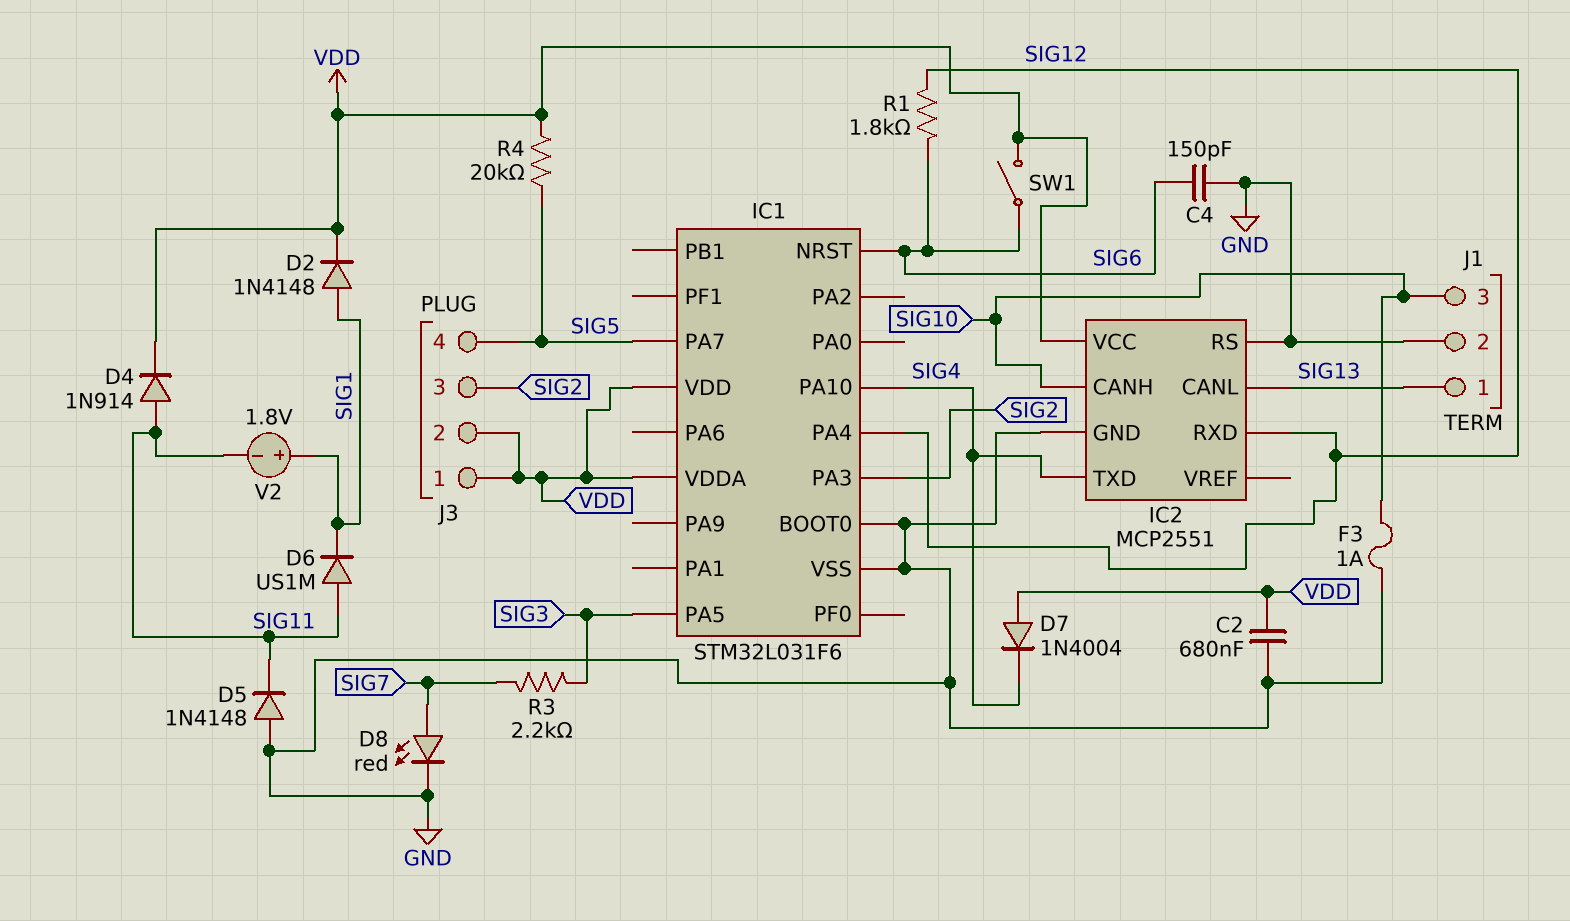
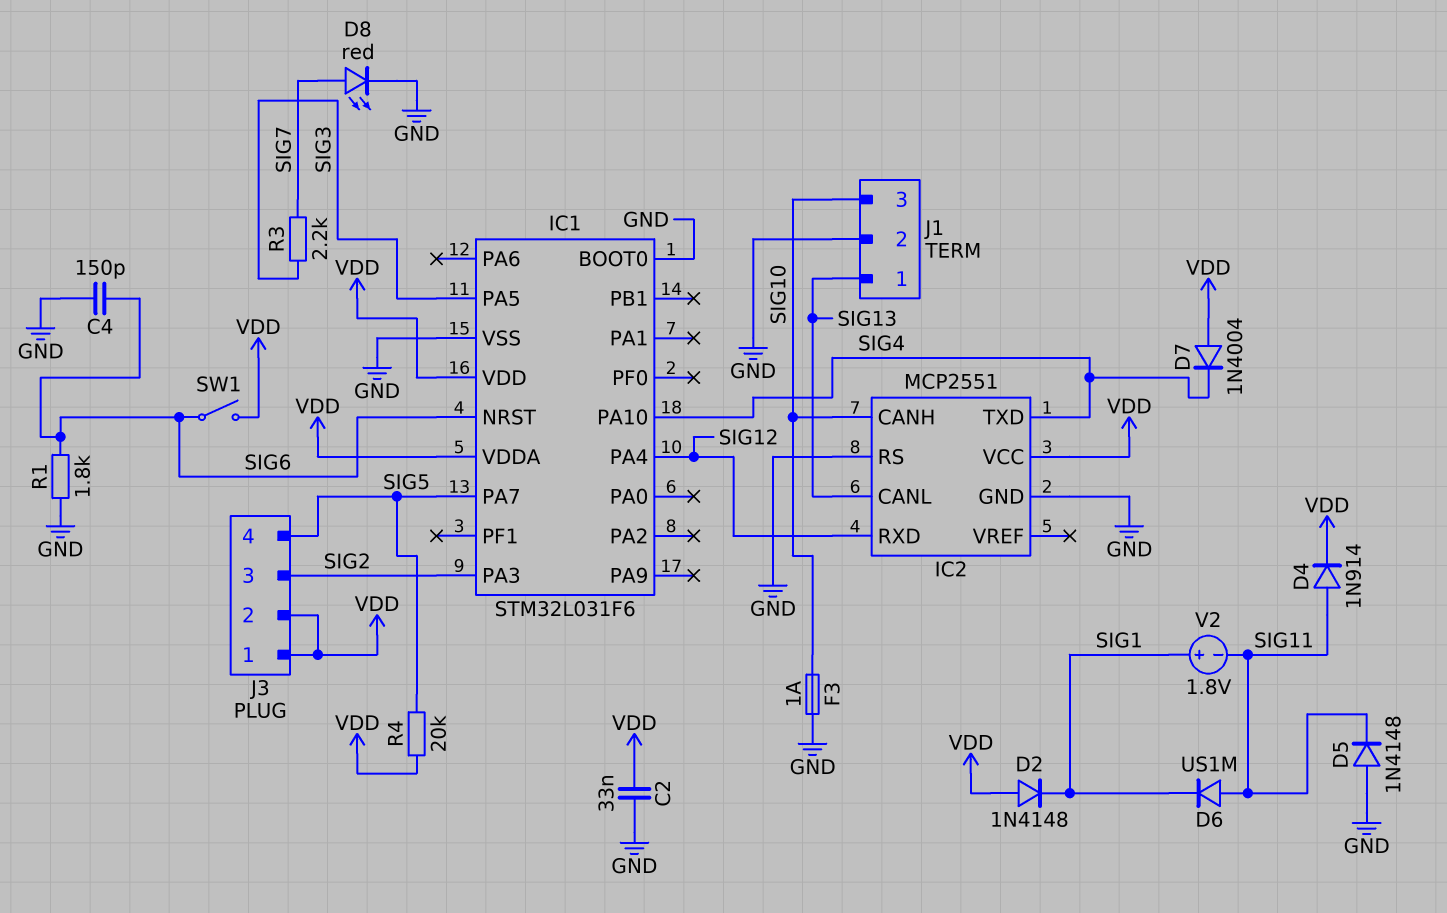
C2: 680nF (GND, VDD) -> 33nF (GND, VDD)
D2: diode 1N4148 (A SIG1, K VDD) -> diode 1N4148 (A VDD, K SIG1)
R1: 1.8k (SIG6, SIG12) -> 1.8k (GND, SIG6)

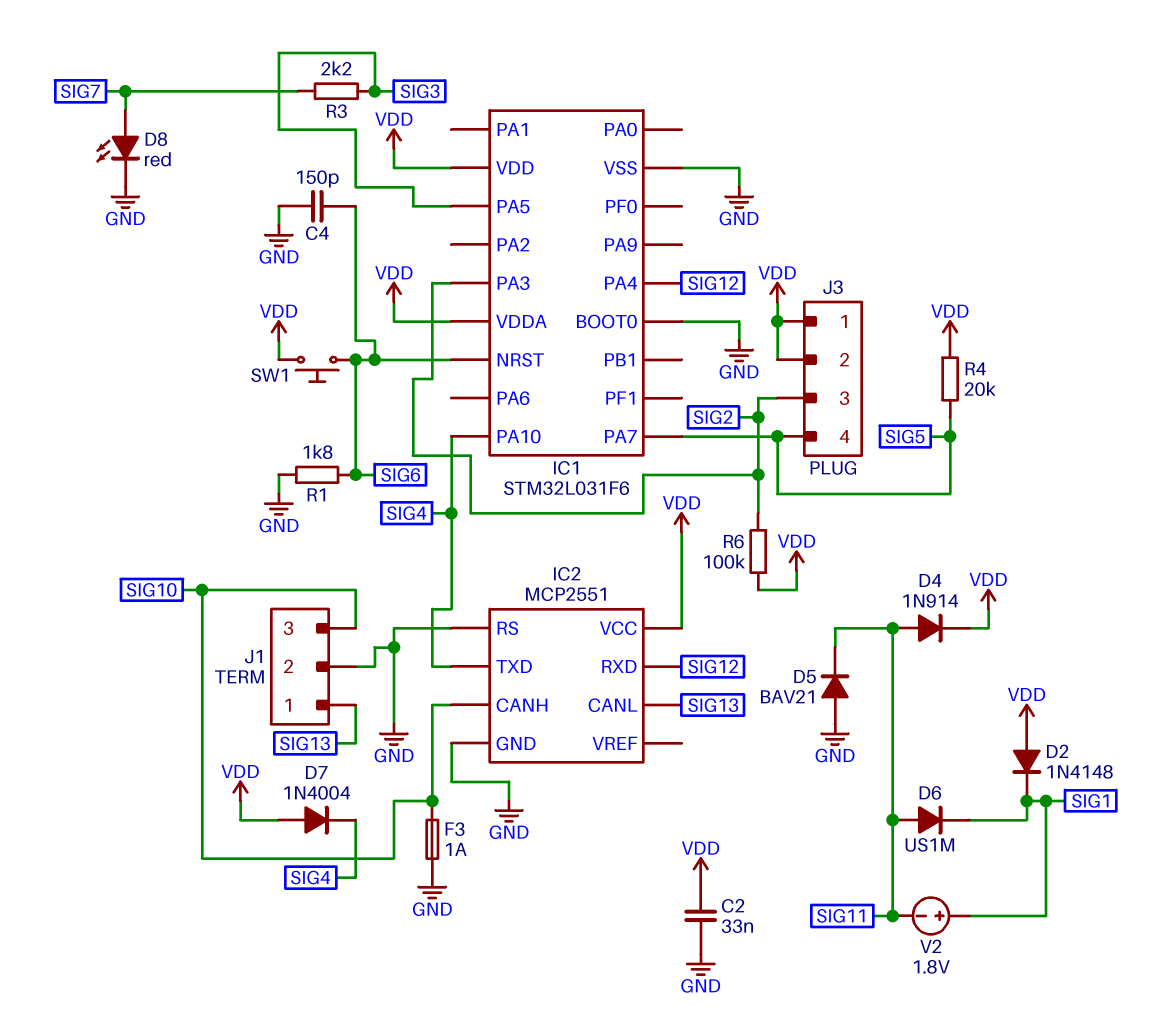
D5: diode 1N4148 (A GND, K SIG11) -> diode BAV21 (A GND, K SIG11)
R6: none -> 100k (SIG2, VDD)
SW1: switch (SIG6, VDD) -> button (SIG6, VDD)

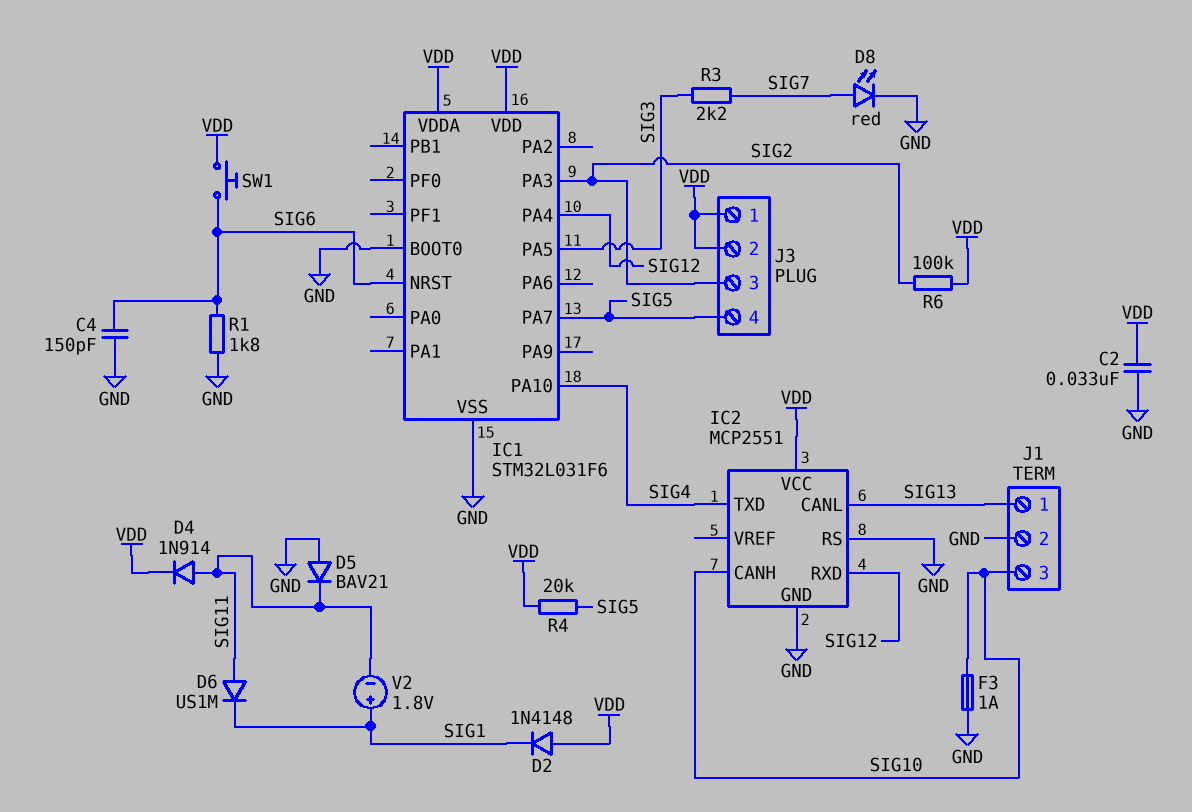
D7: diode 1N4004 (A VDD, K SIG4) -> none

